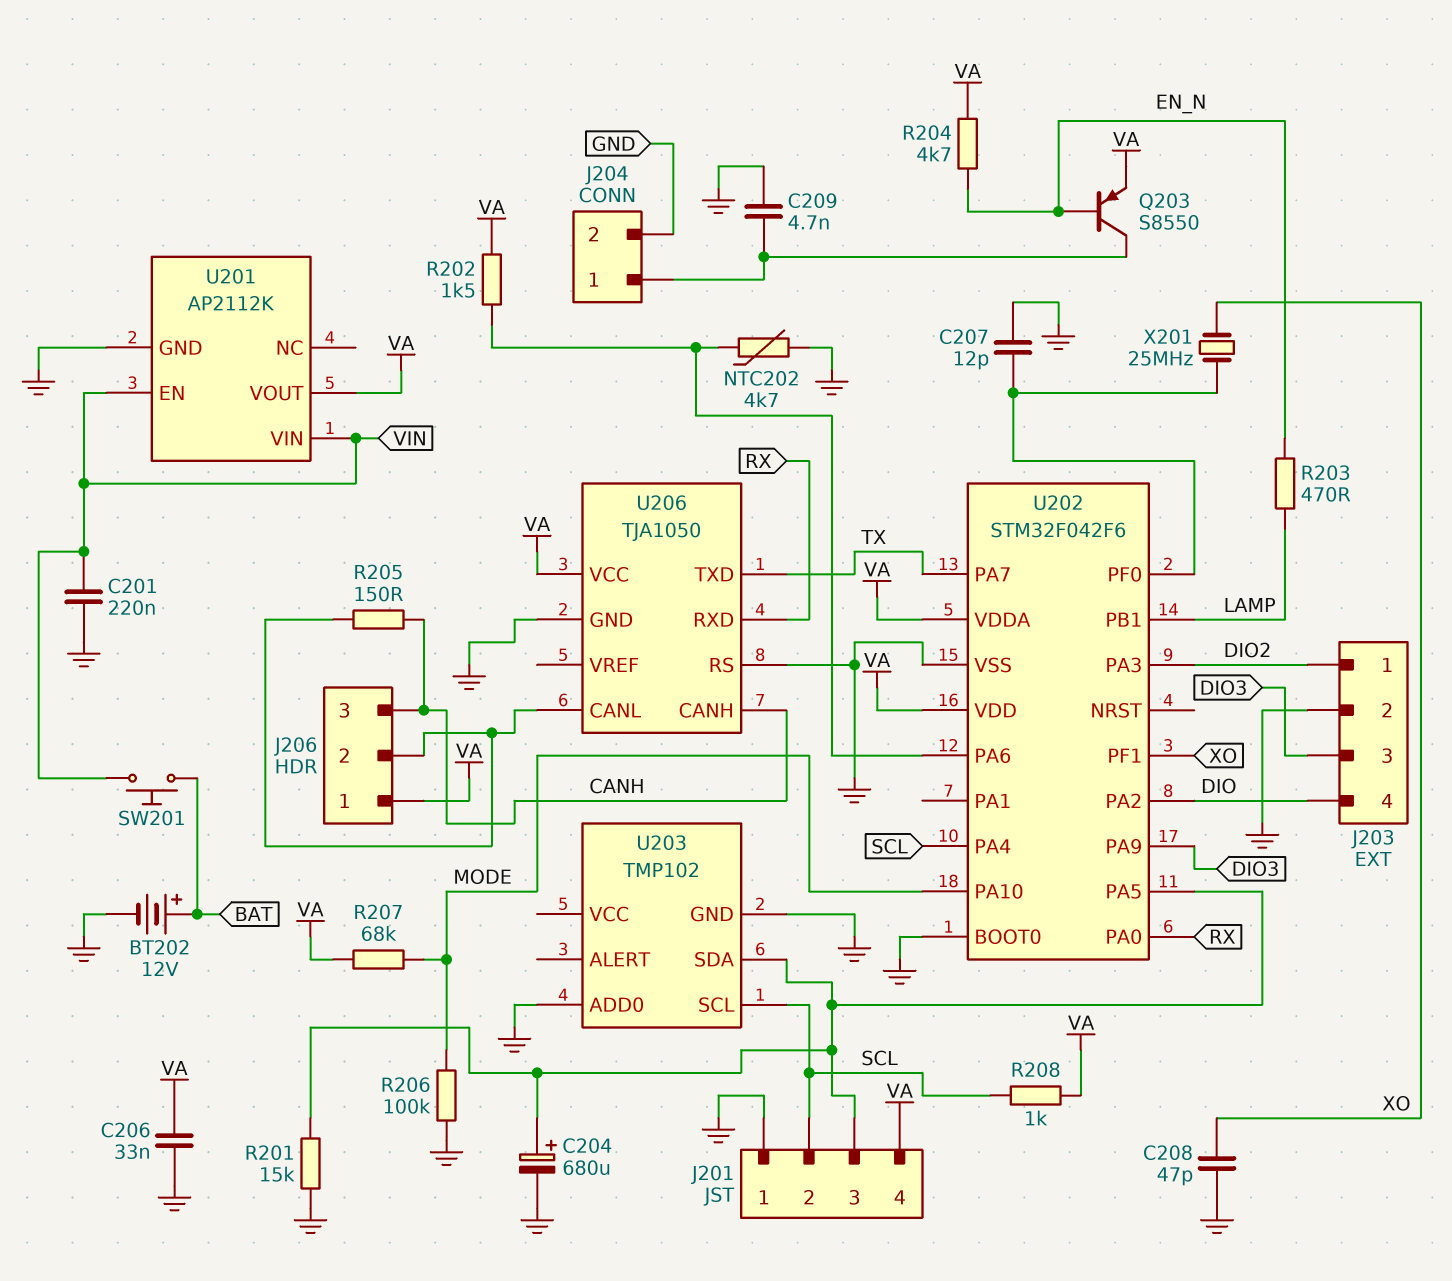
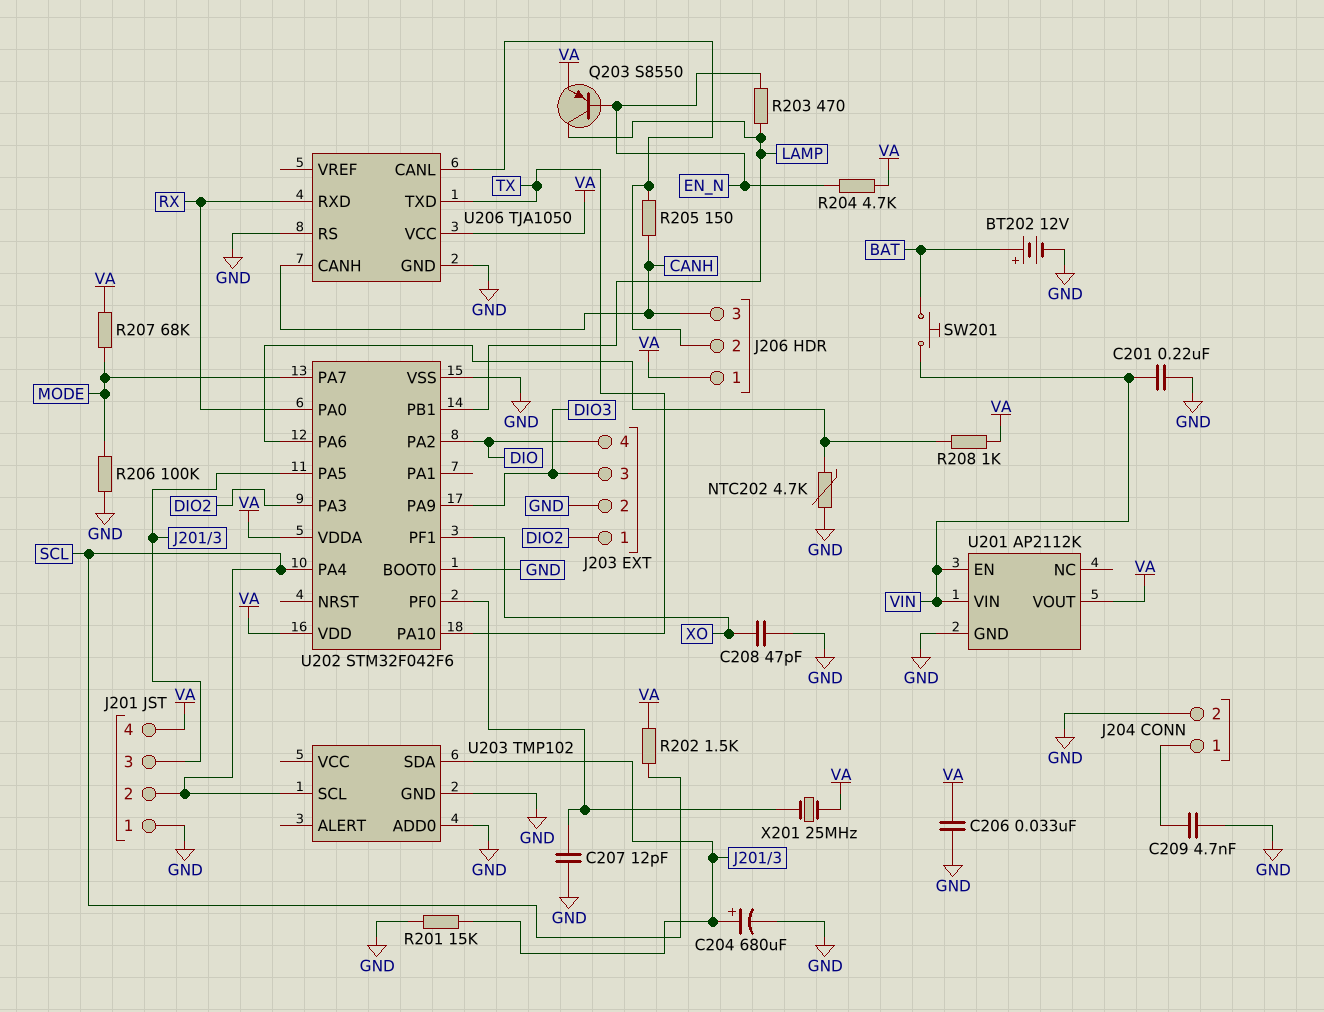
Q203: PNP S8550 (B EN_N, C J204/1, E VA) -> PNP S8550 (B EN_N, C LAMP, E VA)
R202: 1.5k (U202/PA6, VA) -> 1.5k (SCL, VA)
R208: 1k (SCL, VA) -> 1k (U202/PA6, VA)
U202 pin PA7: TX -> MODE
U202 pin PA10: MODE -> TX
X201: 25MHz (U202/PF0, XO) -> 25MHz (U202/PF0, VA)

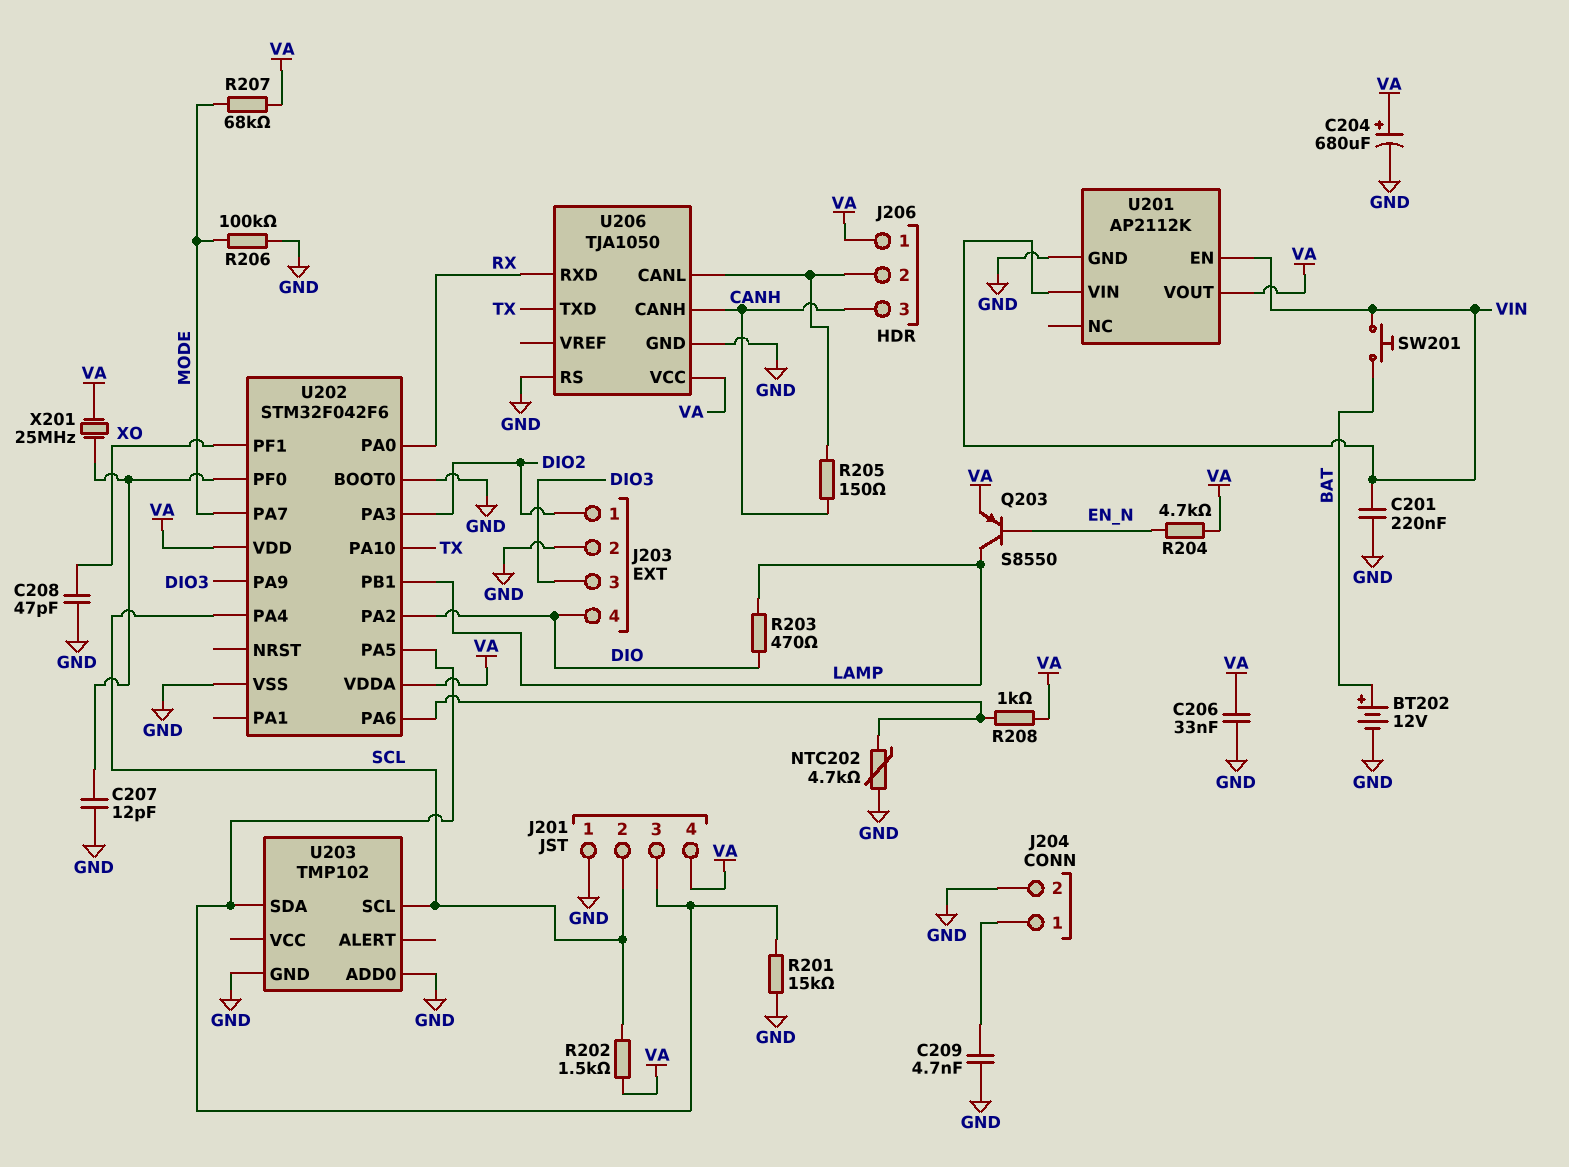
C204: 680uF (plus J201/3, minus GND) -> 680uF (plus VA, minus GND)
R203: 470 (EN_N, LAMP) -> 470 (DIO, LAMP)

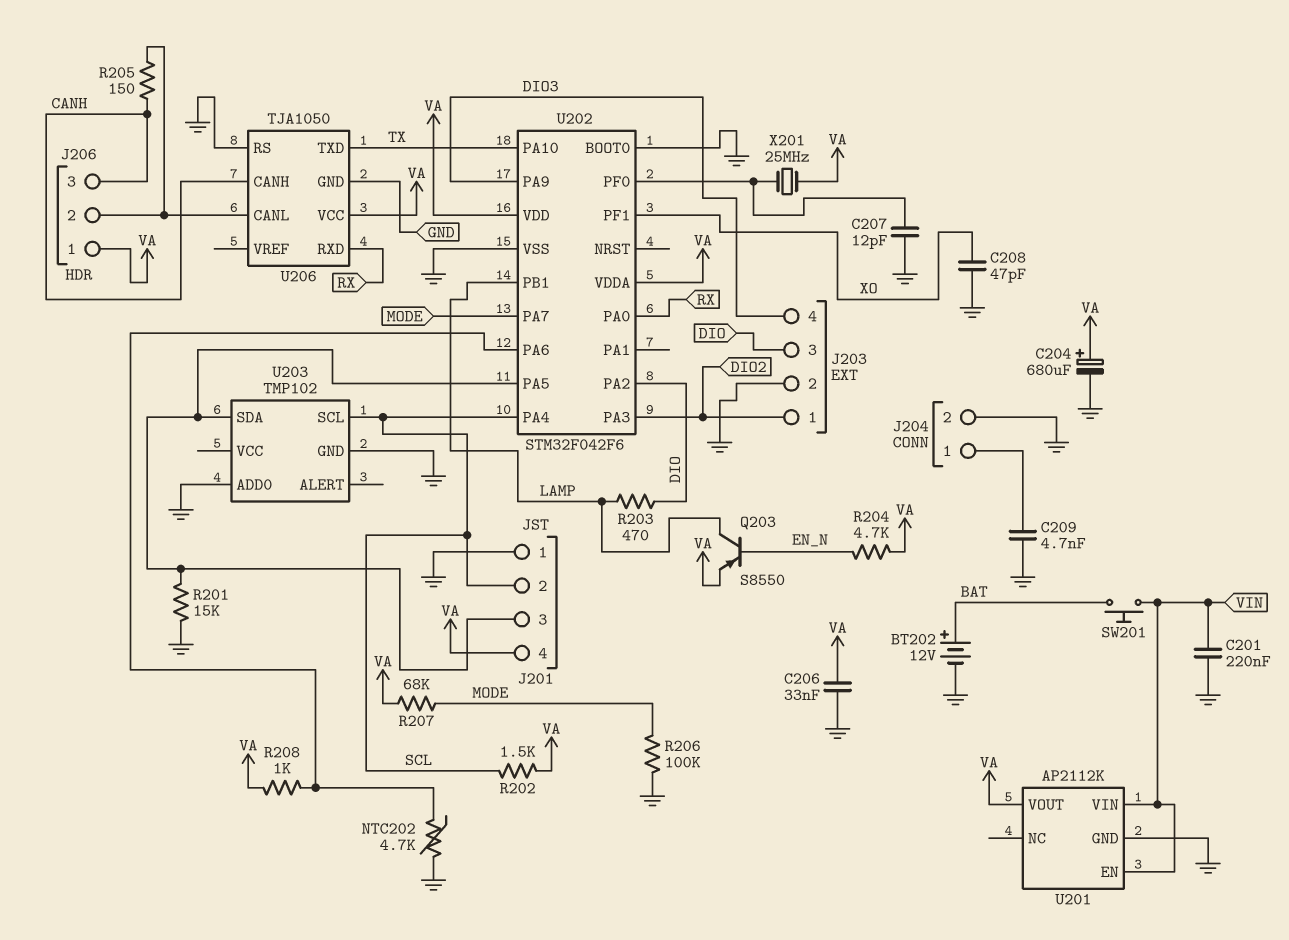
J203 pin 3: DIO3 -> DIO
J203 pin 4: DIO -> DIO3

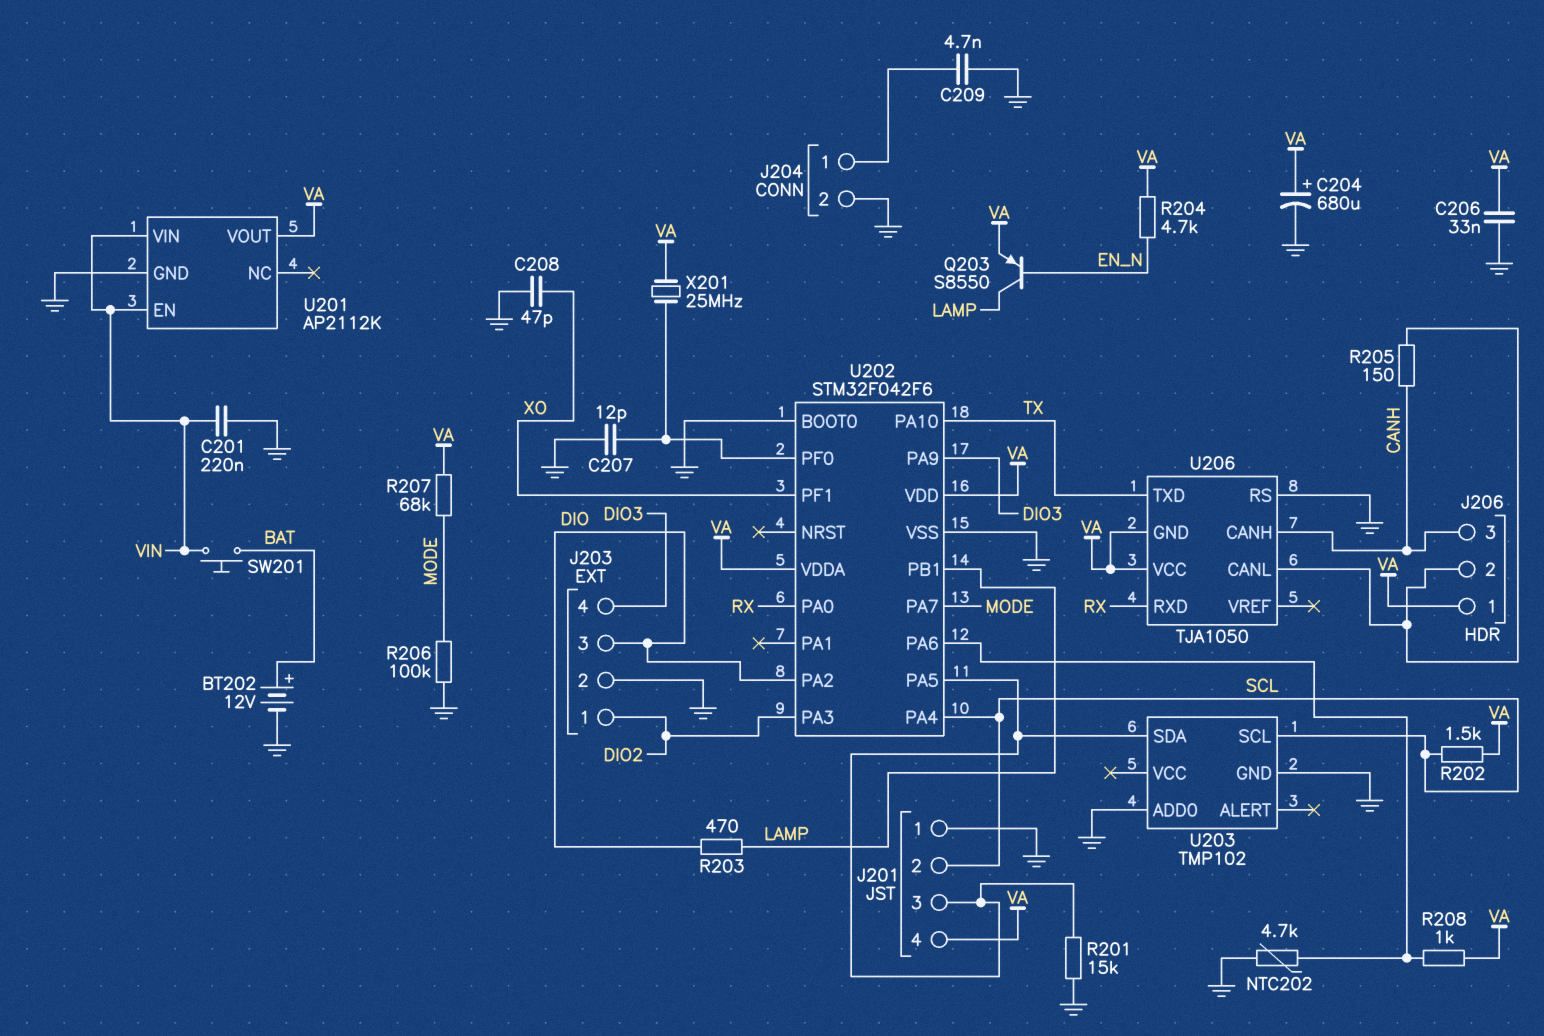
U206 pin GND: GND -> VA

